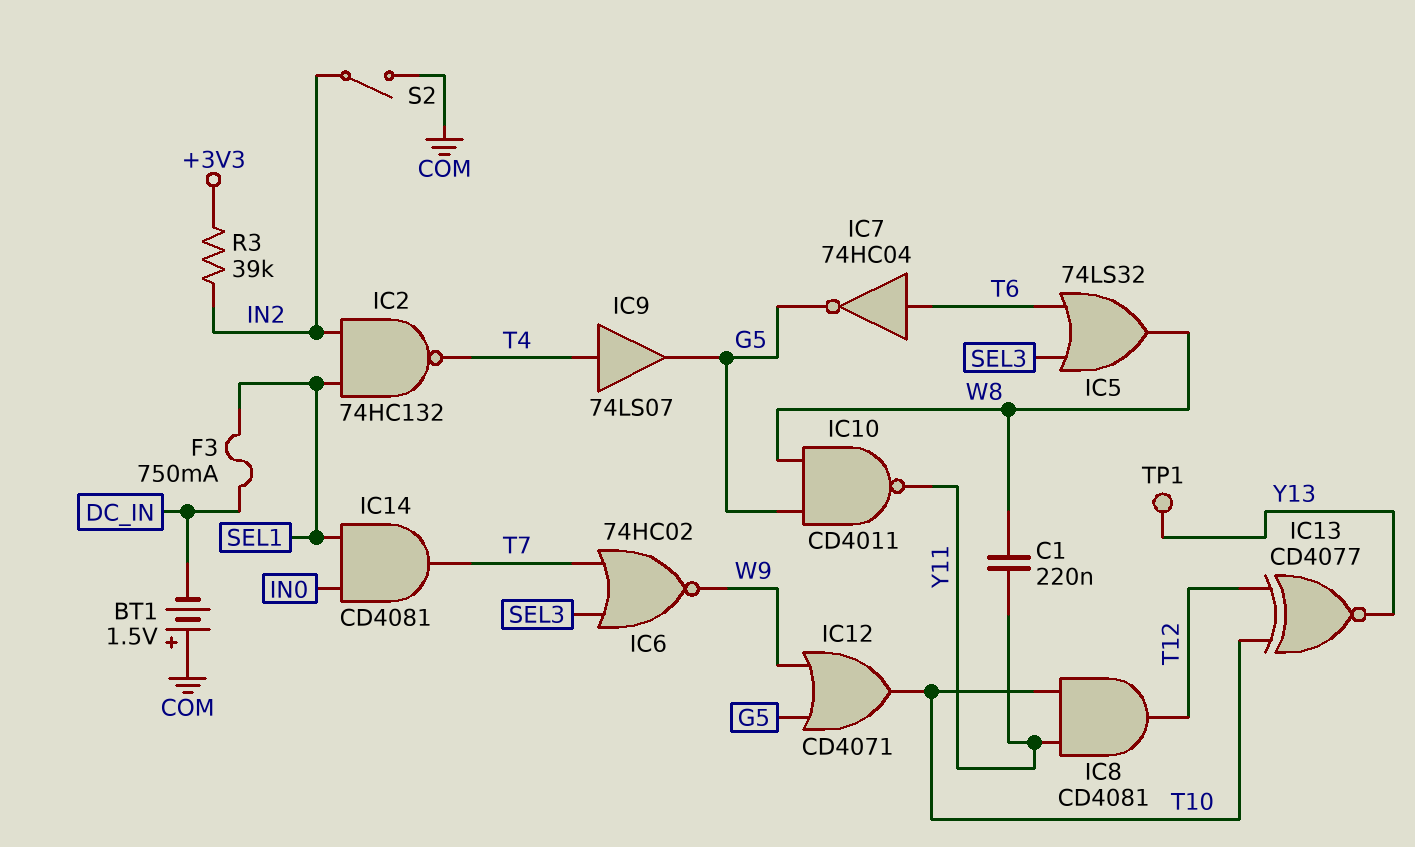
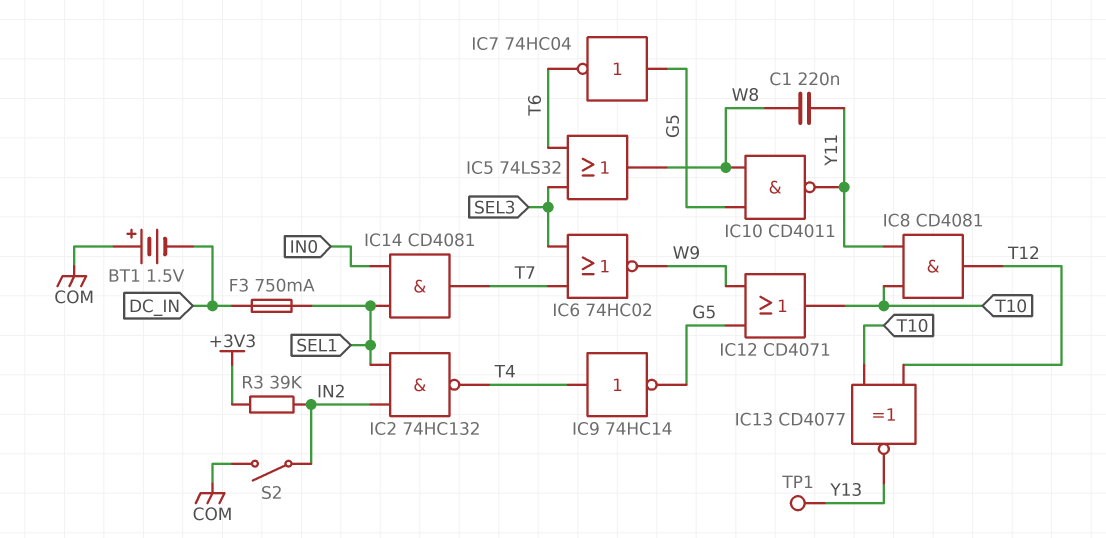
IC7: NOT 74HC04 (in T6, out G5) -> NOT 74HC04 (in G5, out T6)
IC9: buffer 74LS07 (in T4, out G5) -> NOT 74HC14 (in T4, out G5)

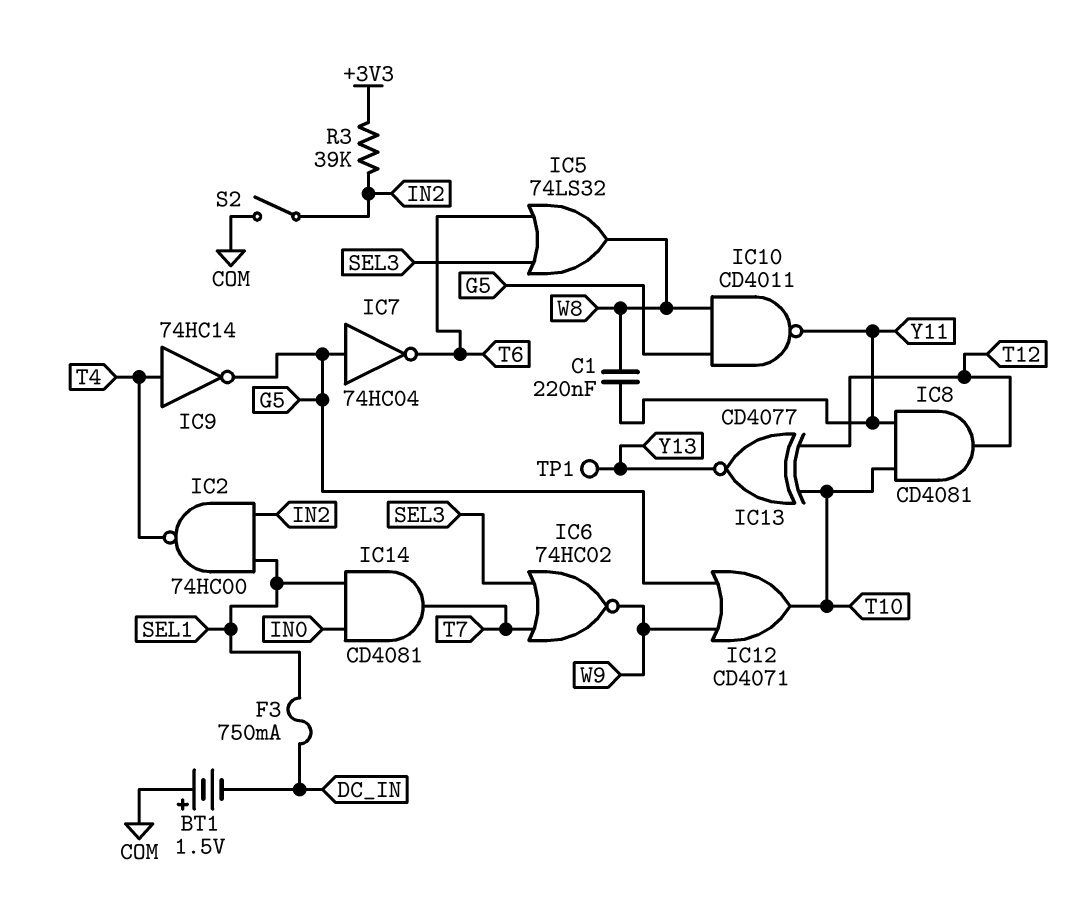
IC2: NAND 74HC132 (in IN2, in SEL1, out T4) -> NAND 74HC00 (in IN2, in SEL1, out T4)

